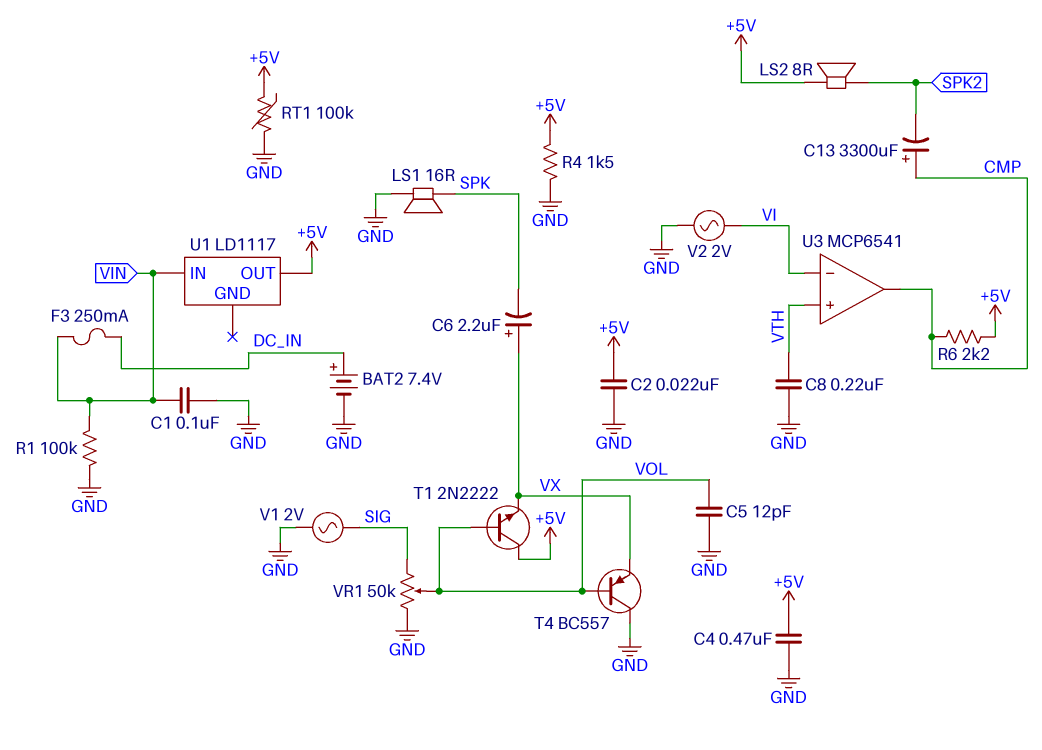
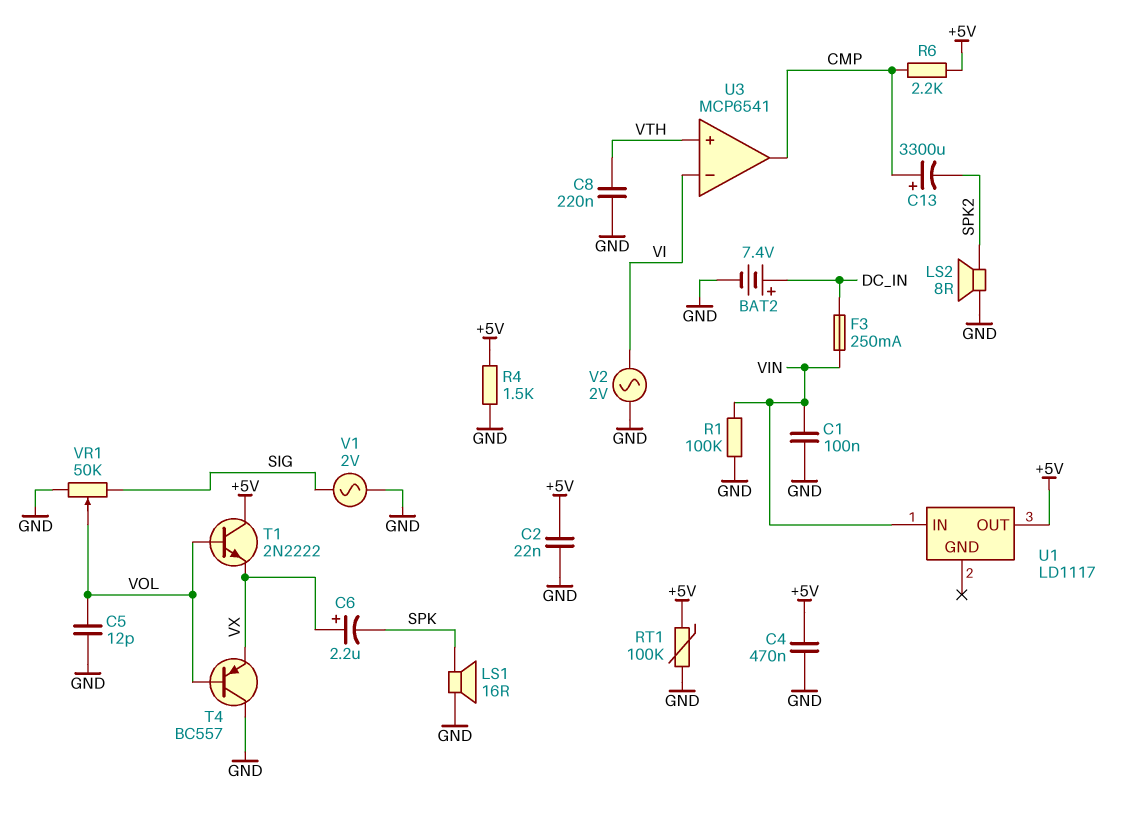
LS2: speaker 8R (+5V, SPK2) -> speaker 8R (GND, SPK2)

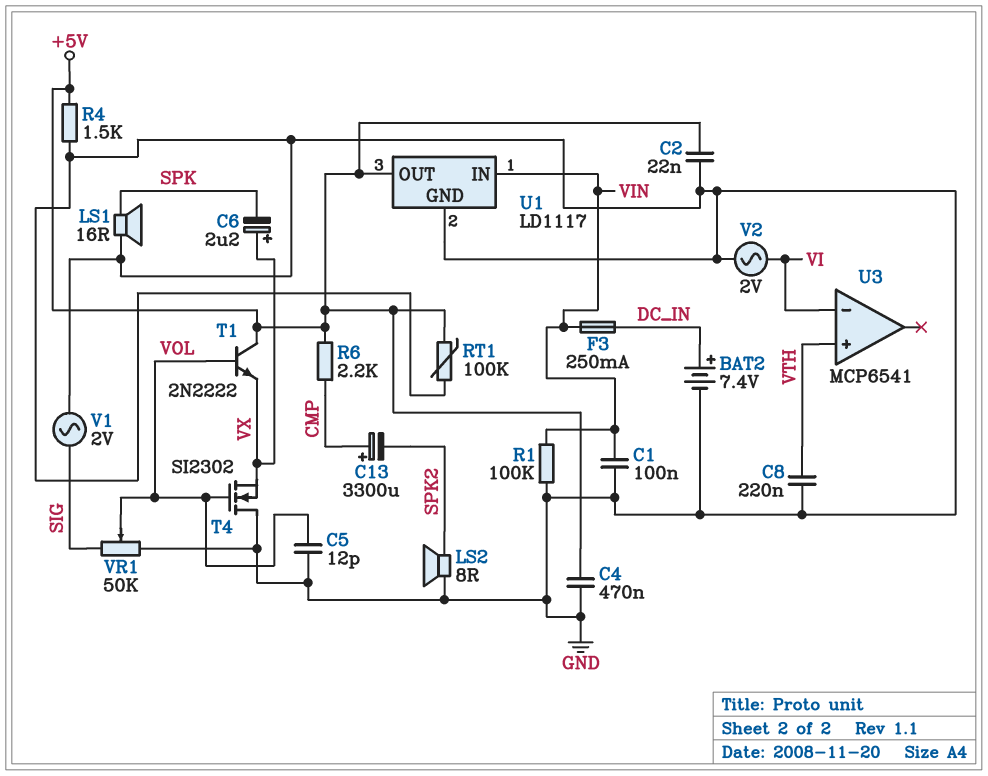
T4: PNP BC557 (B VOL, C GND, E VX) -> NMOS SI2302 (G VOL, D GND, S VX)
U1 pin GND: none -> GND
U3 pin out: CMP -> none

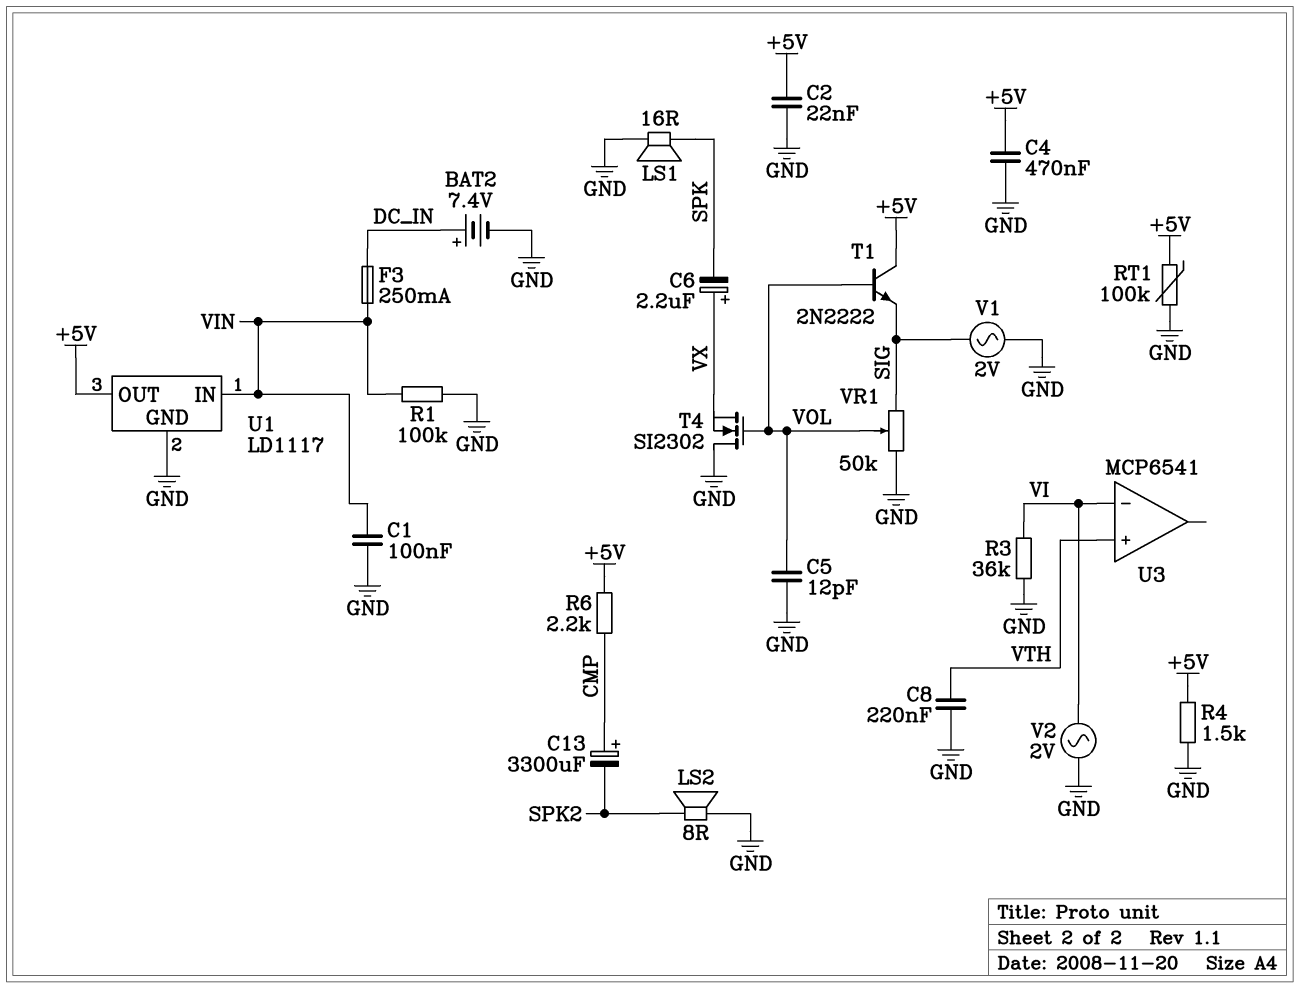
R3: none -> 36k (GND, VI)
T1: NPN 2N2222 (B VOL, C +5V, E VX) -> NPN 2N2222 (B VOL, C +5V, E SIG)

